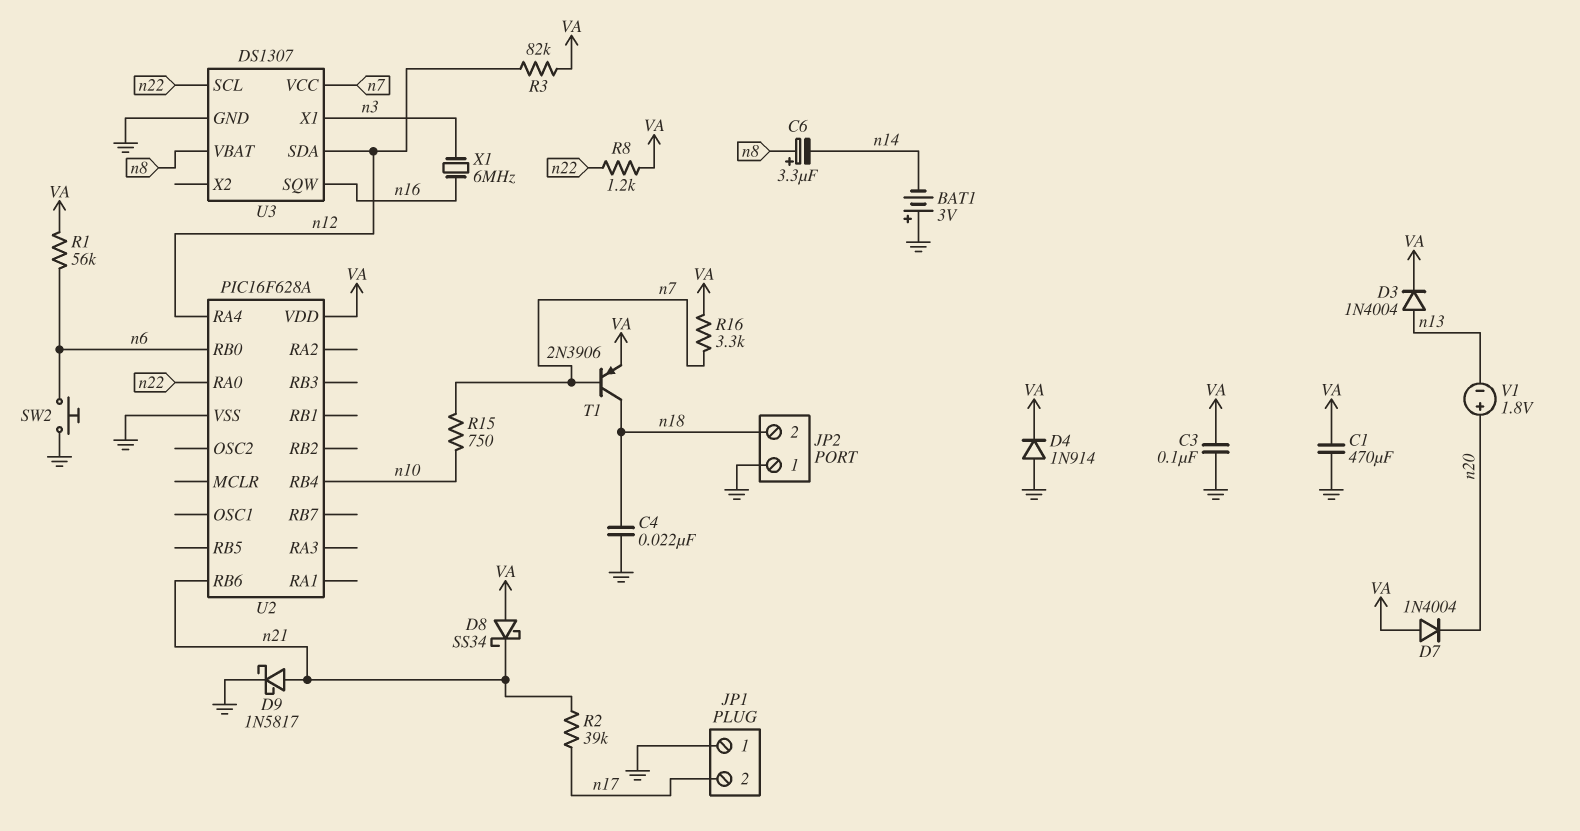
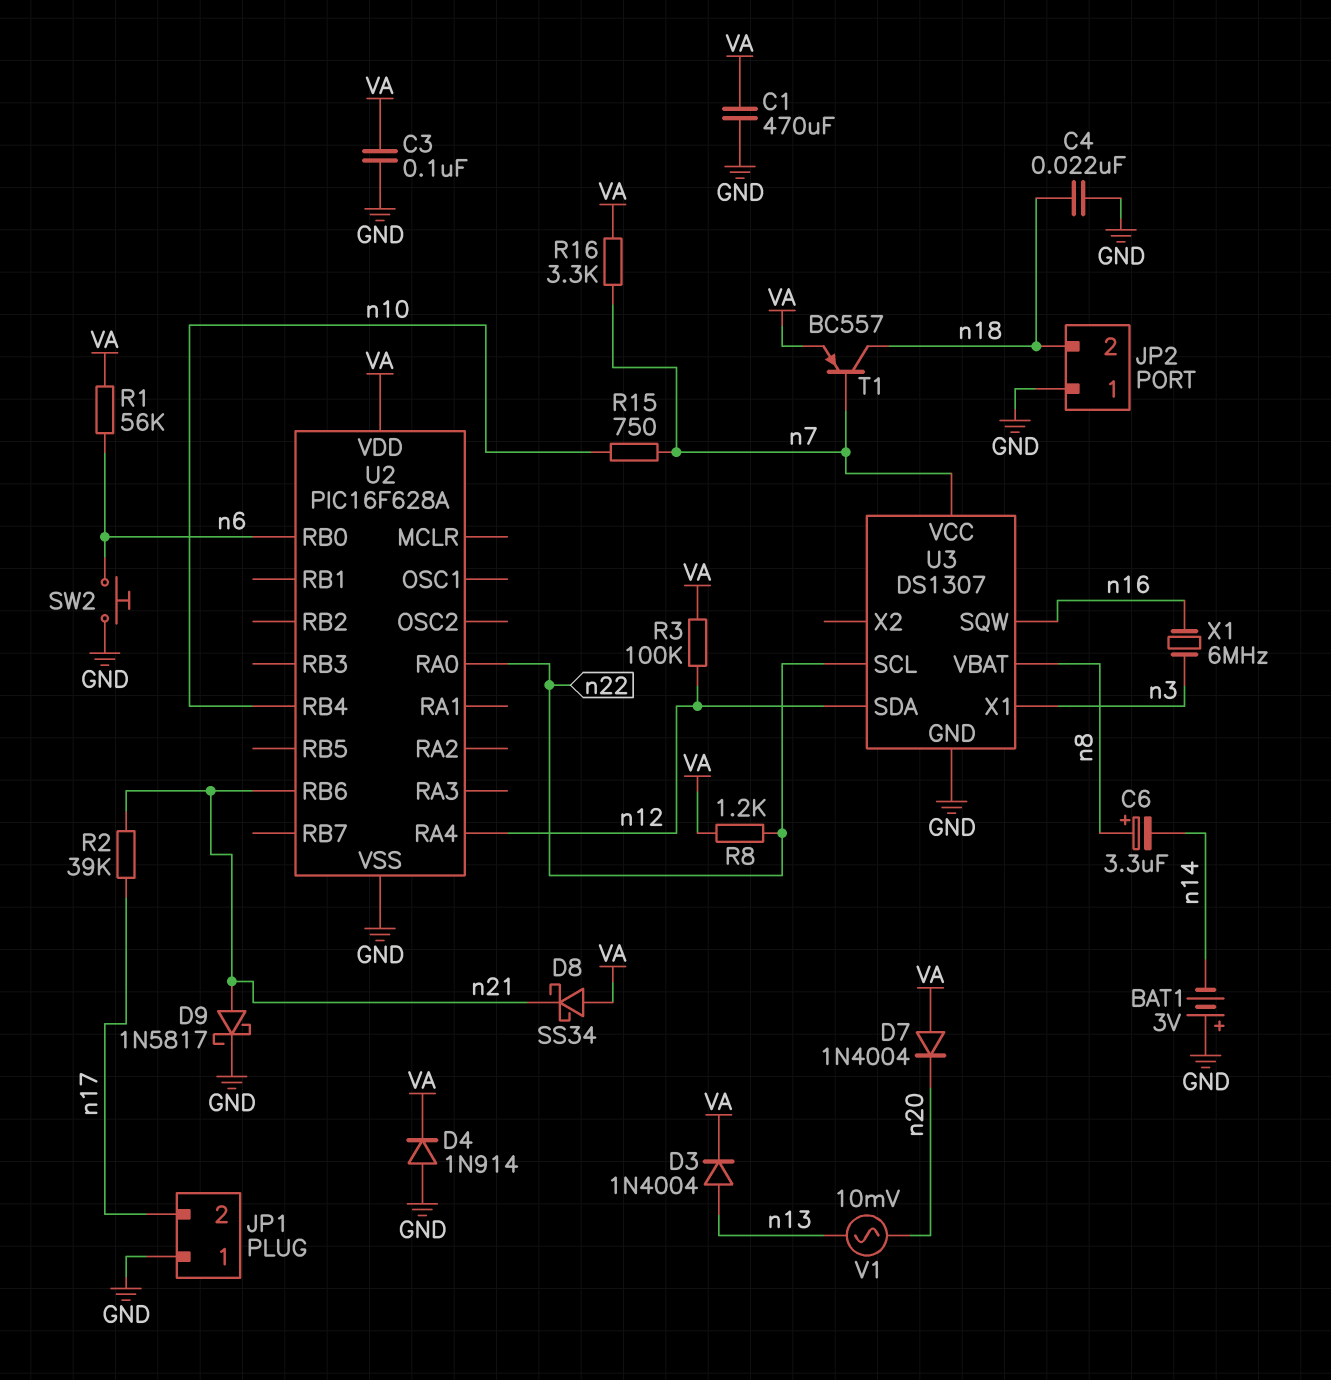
R3: 82k (VA, n12) -> 100k (VA, n12)
T1: PNP 2N3906 (B n7, C n18, E VA) -> PNP BC557 (B n7, C n18, E VA)
V1: 1.8V (plus n20, minus n13) -> AC 10mV (n13, n20)

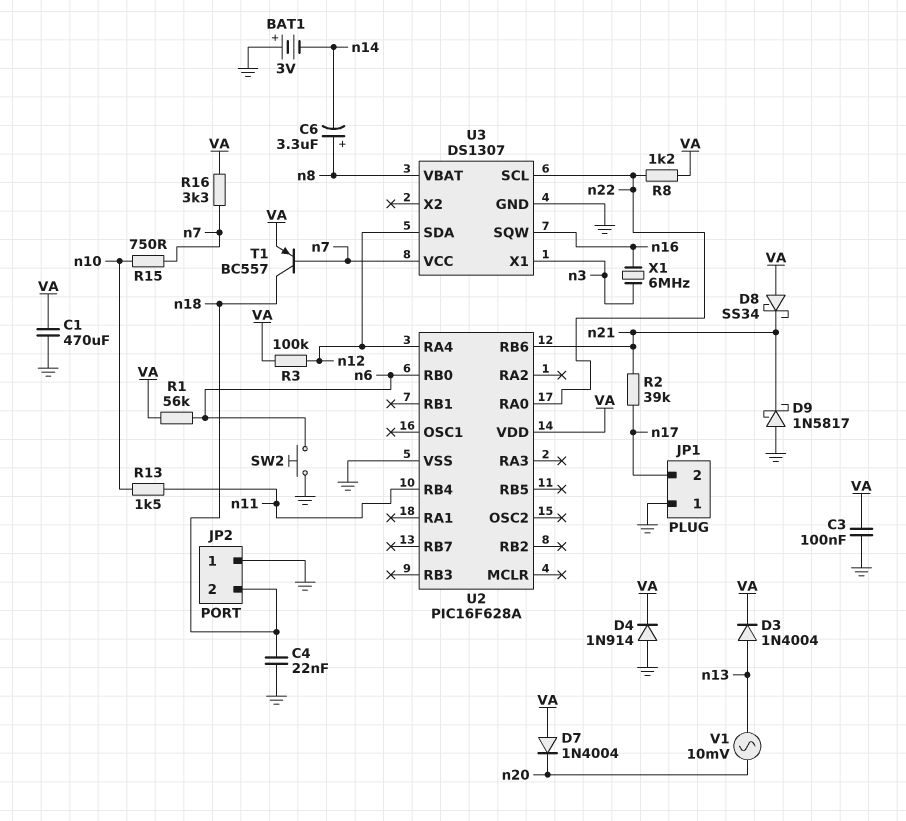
D9: schottky 1N5817 (A n21, K GND) -> schottky 1N5817 (A GND, K n21)
R13: none -> 1.5k (n10, n11)
U2 pin RB4: n10 -> n11

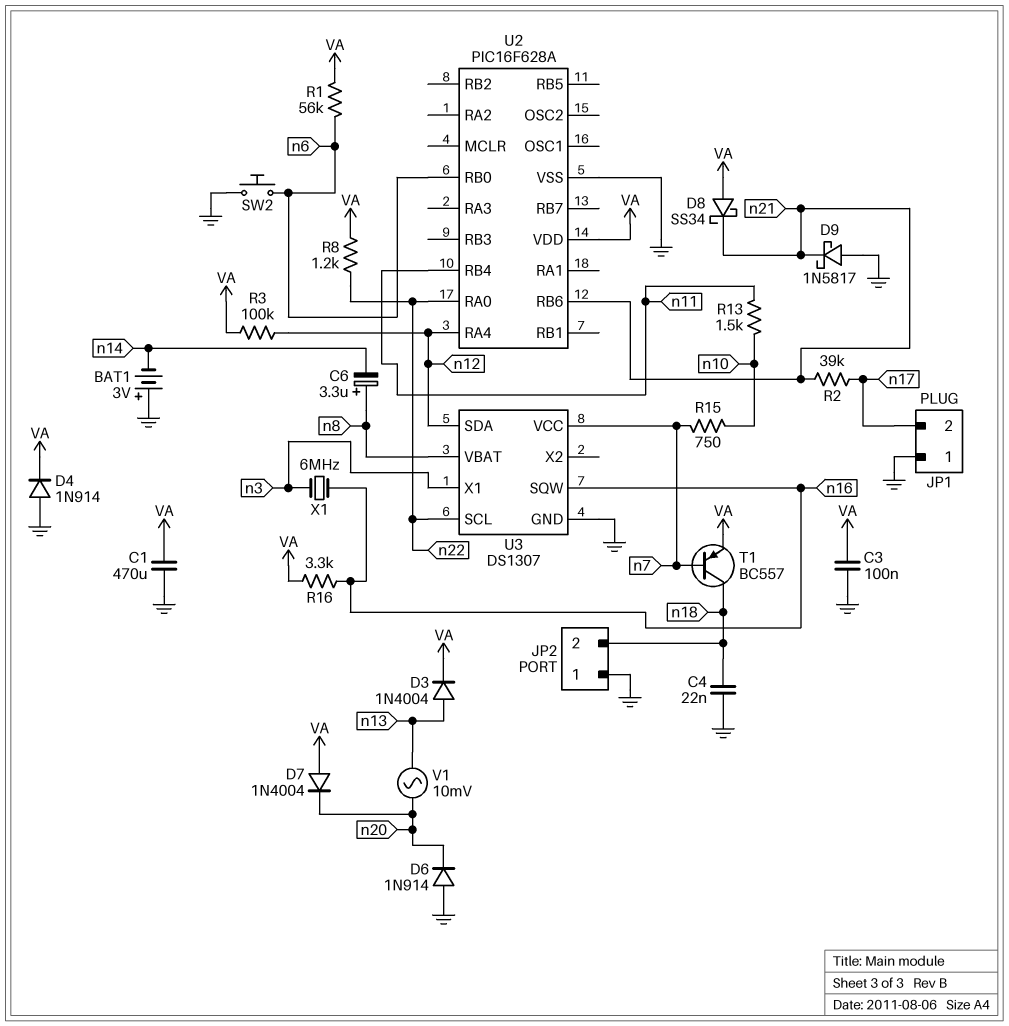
D6: none -> diode 1N914 (A GND, K n20)
R16: 3.3k (VA, n7) -> 3.3k (VA, n16)

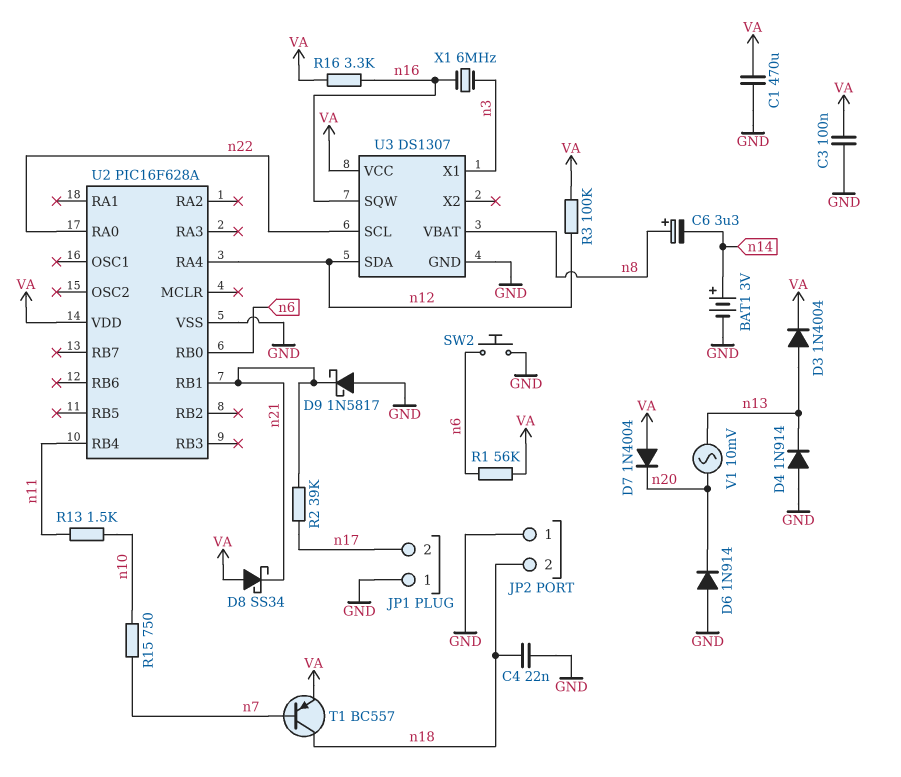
BAT1: 3V (plus GND, minus n14) -> 3V (plus n14, minus GND)
D4: diode 1N914 (A GND, K VA) -> diode 1N914 (A GND, K n13)
R8: 1.2k (VA, n22) -> none
U2 pin RB1: none -> n21
U2 pin RB6: n21 -> none
U3 pin VCC: n7 -> VA

